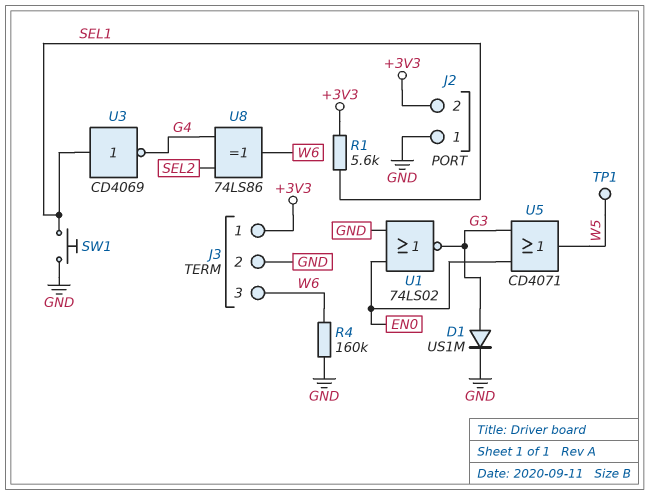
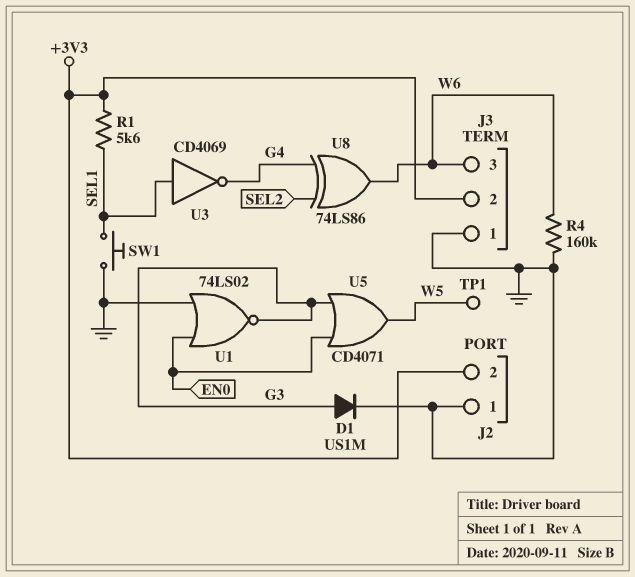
J3 pin 1: +3V3 -> GND
J3 pin 2: GND -> +3V3

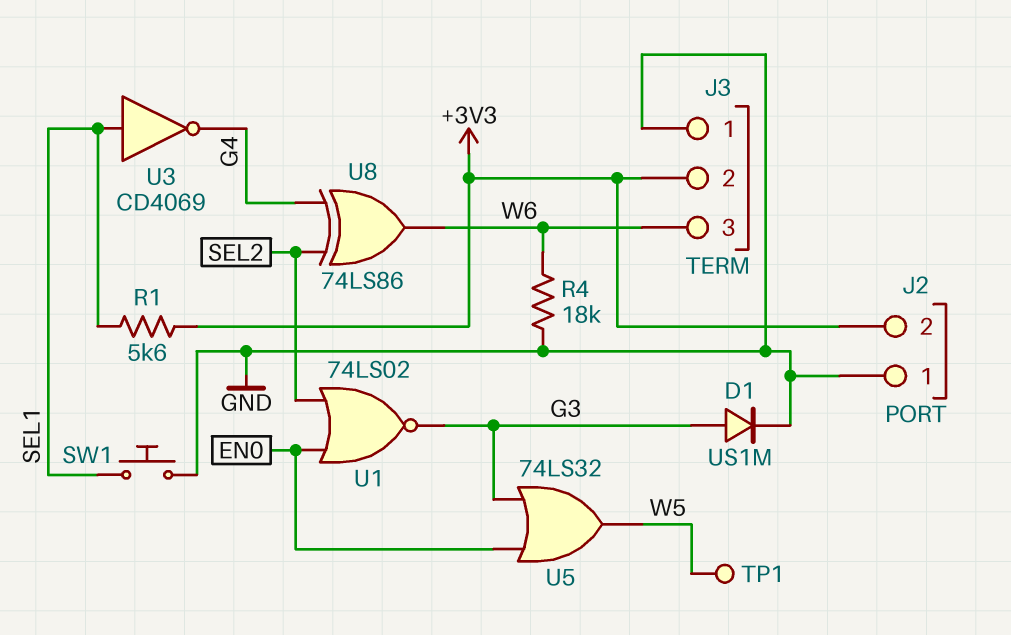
R4: 160k (GND, W6) -> 18k (GND, W6)
U1: NOR 74LS02 (in EN0, in GND, out G3) -> NOR 74LS02 (in EN0, in SEL2, out G3)
U5: OR CD4071 (in EN0, in G3, out W5) -> OR 74LS32 (in EN0, in G3, out W5)

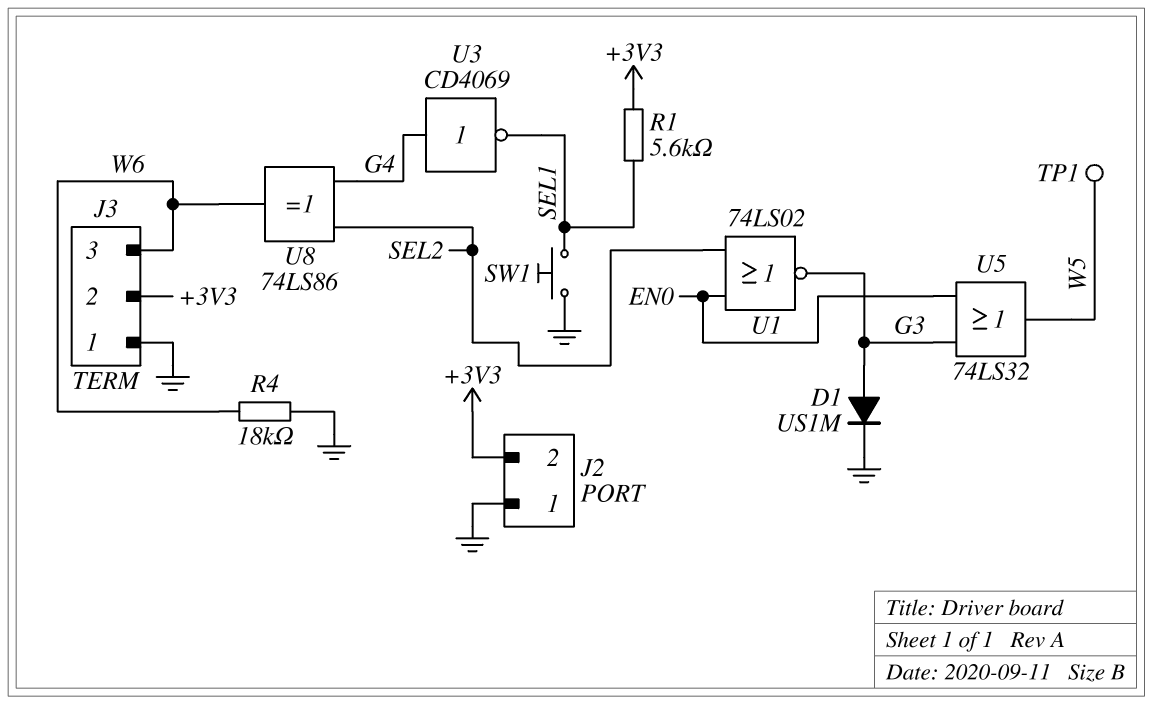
U3: NOT CD4069 (in SEL1, out G4) -> NOT CD4069 (in G4, out SEL1)

